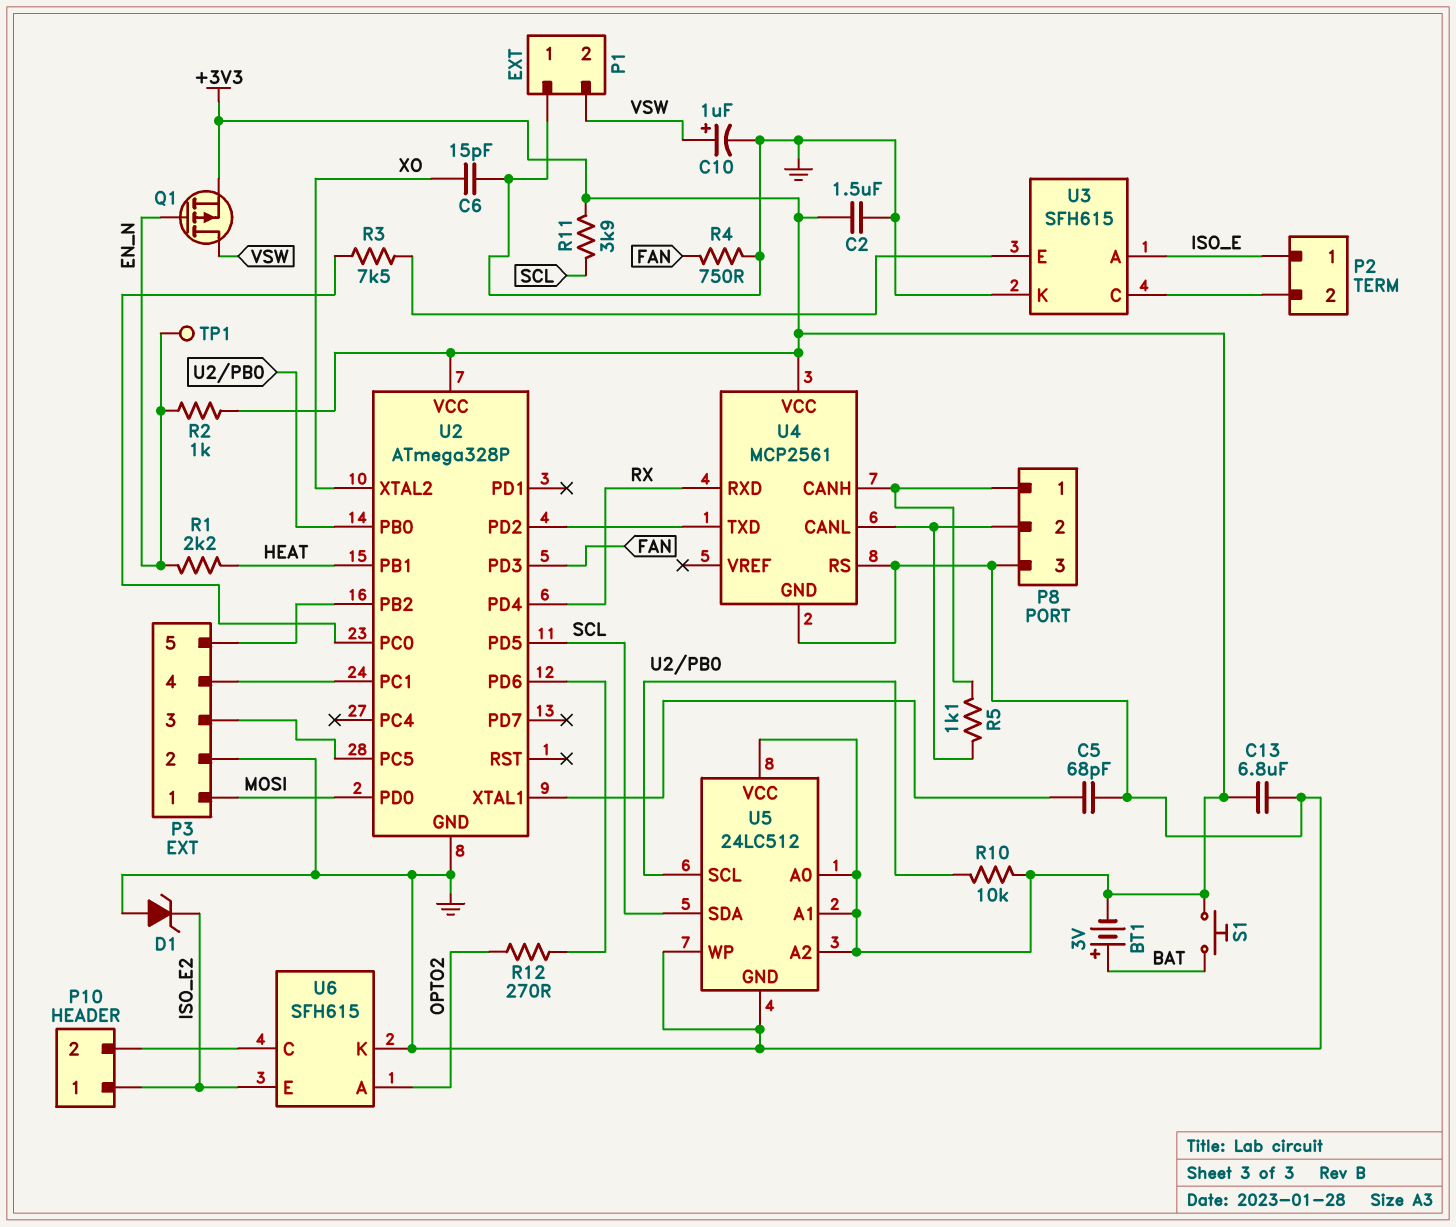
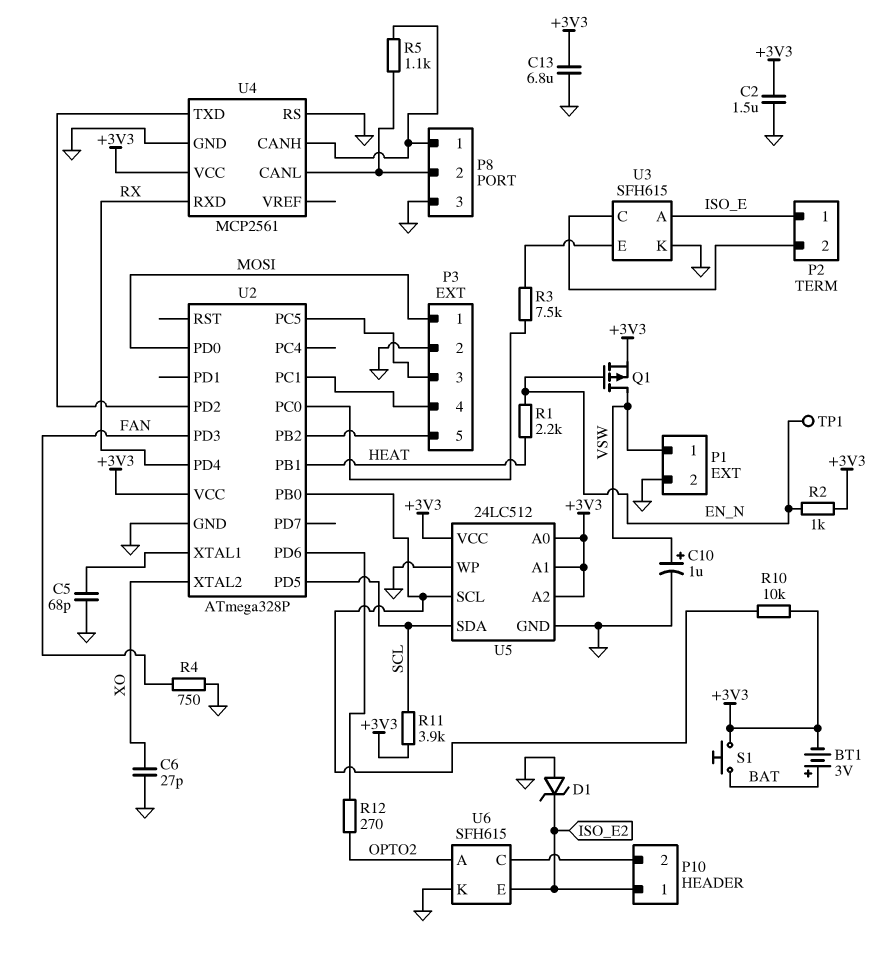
C6: 15pF (GND, XO) -> 27pF (GND, XO)
P1 pin 1: GND -> VSW
P1 pin 2: VSW -> GND

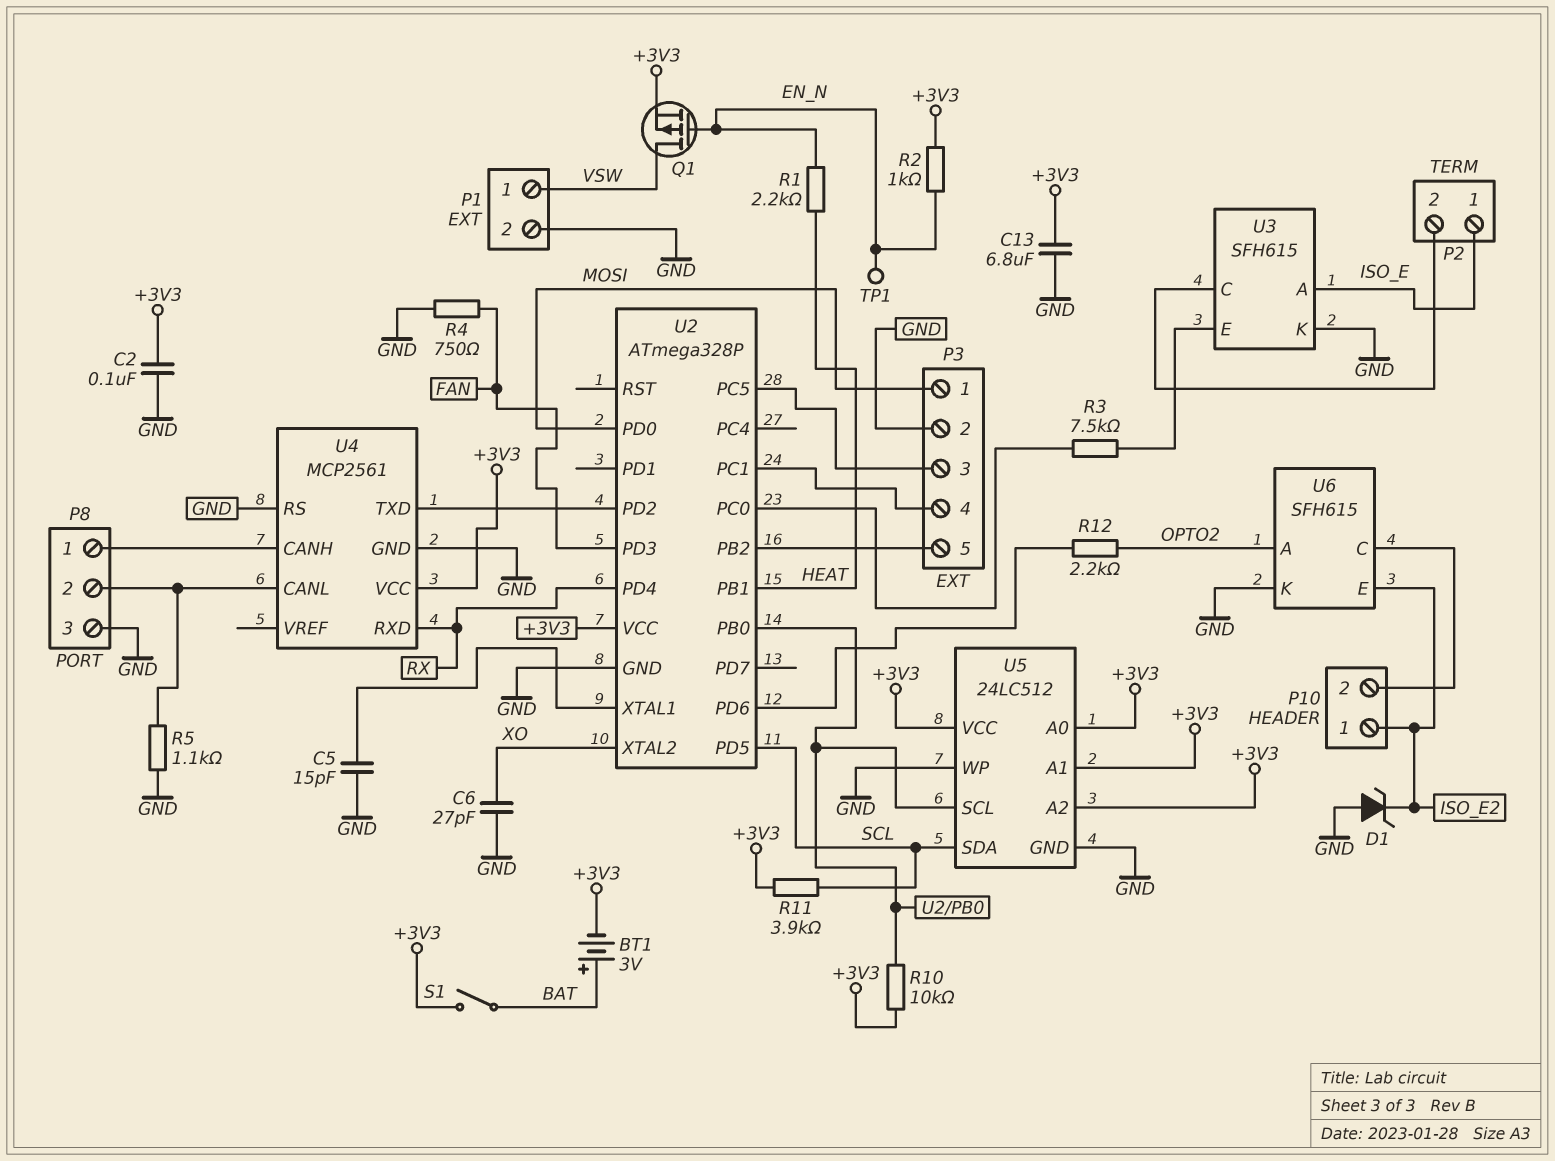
C2: 1.5uF (+3V3, GND) -> 100nF (+3V3, GND)
C5: 68pF (GND, U2/XTAL1) -> 15pF (GND, U2/XTAL1)
C10: 1uF (plus VSW, minus GND) -> none
R5: 1.1k (P8/1, P8/2) -> 1.1k (GND, P8/2)
R12: 270 (OPTO2, U2/PD6) -> 2.2k (OPTO2, U2/PD6)
S1: button (+3V3, BAT) -> switch (+3V3, BAT)

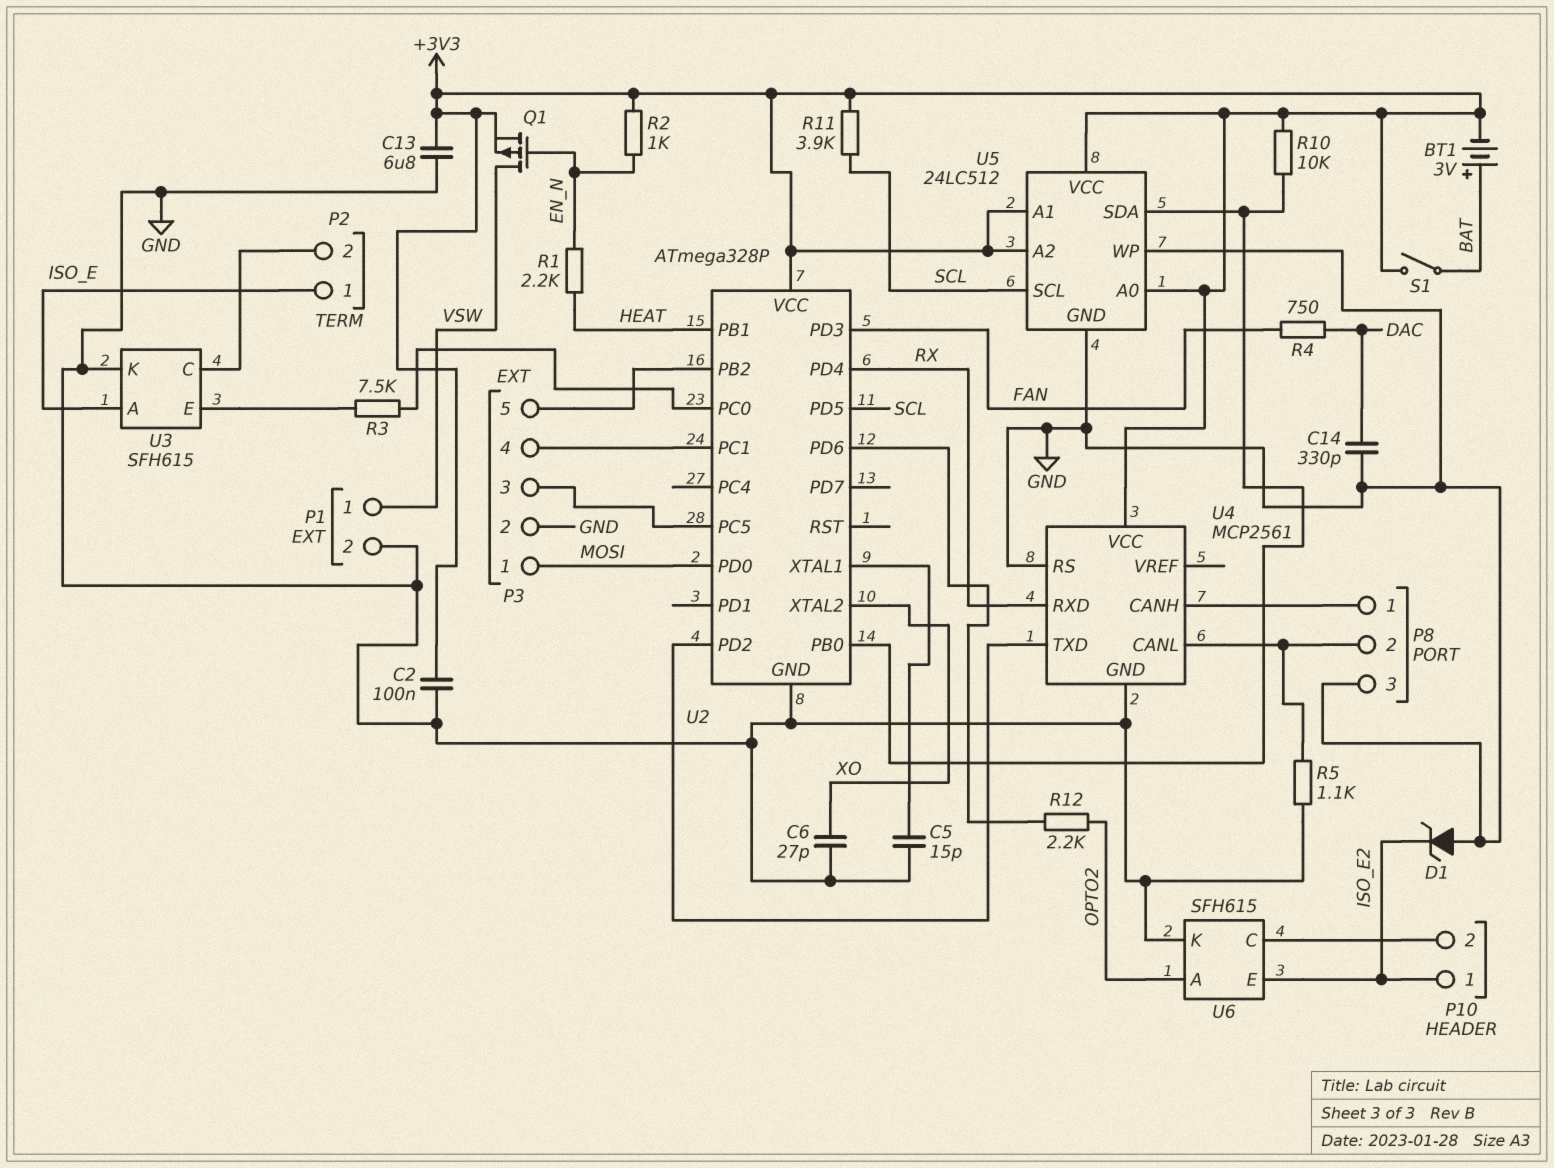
C14: none -> 330pF (DAC, GND)
R4: 750 (FAN, GND) -> 750 (DAC, FAN)
TP1: test point (EN_N) -> none
U5 pin SCL: U2/PB0 -> SCL
U5 pin SDA: SCL -> U2/PB0

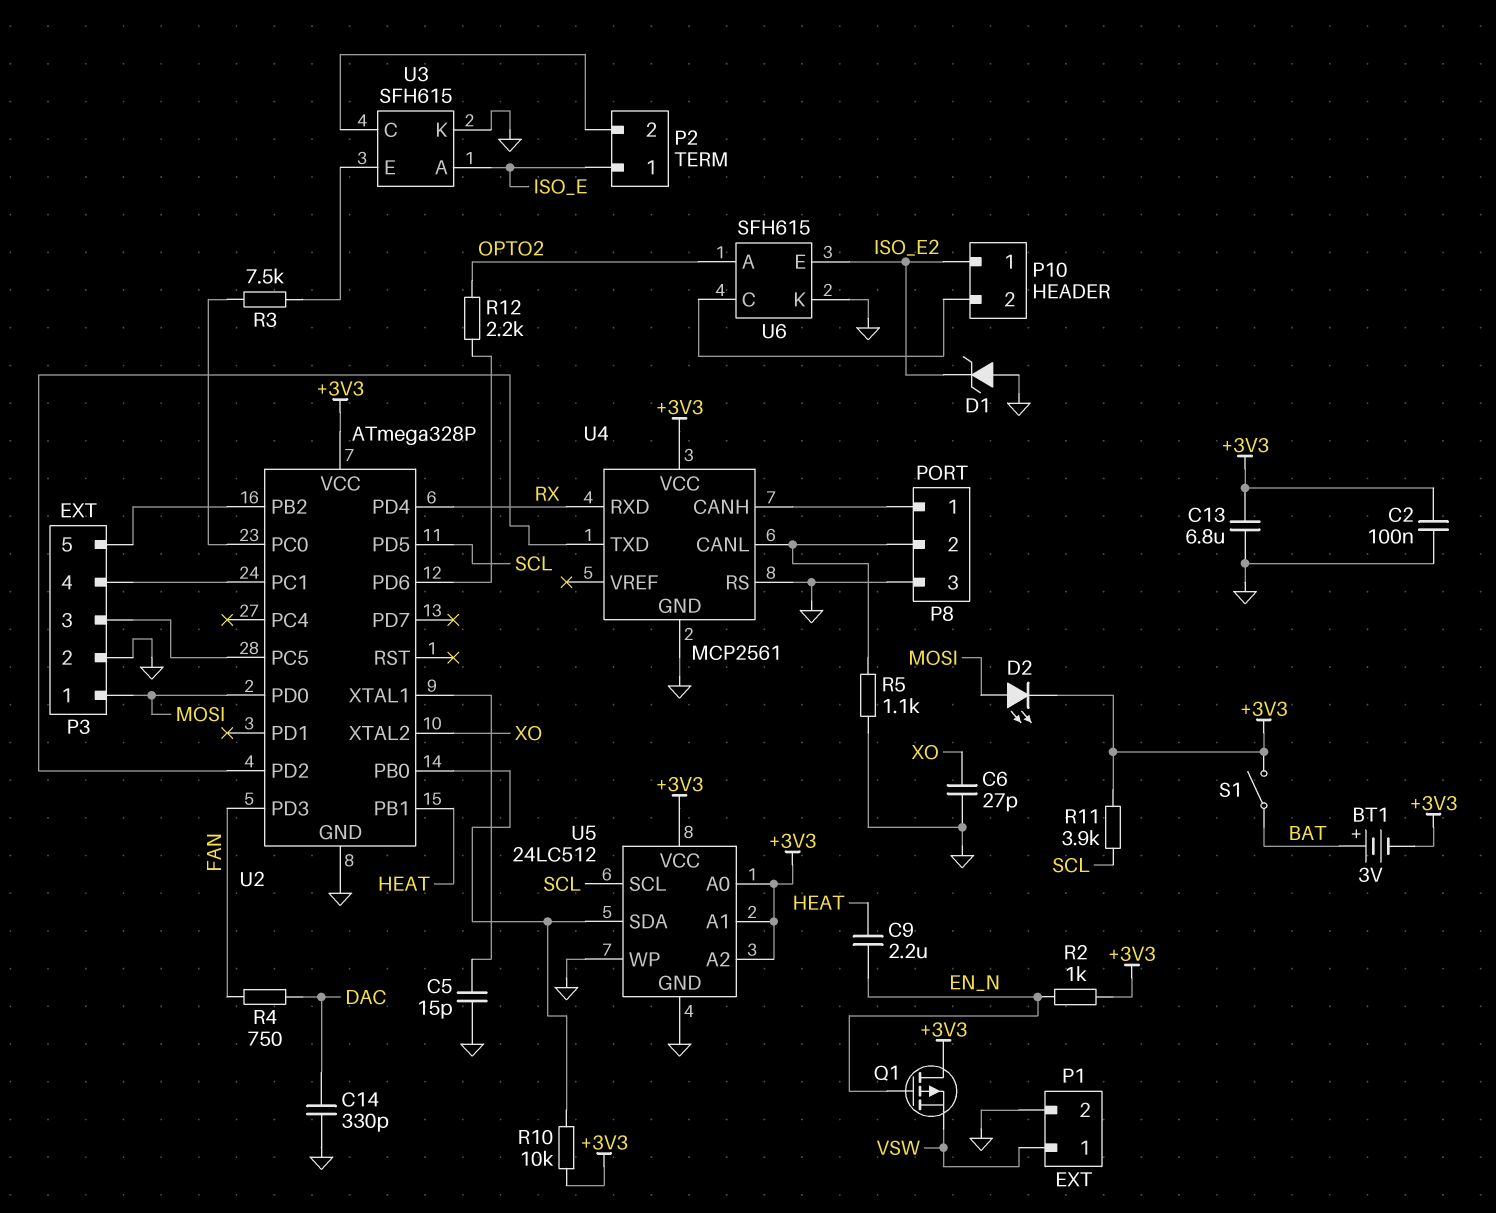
C9: none -> 2.2uF (EN_N, HEAT)
D2: none -> LED (A MOSI, K +3V3)
Q1: PMOS (G EN_N, D VSW, S +3V3) -> PMOS (G EN_N, D +3V3, S VSW)
R1: 2.2k (EN_N, HEAT) -> none

